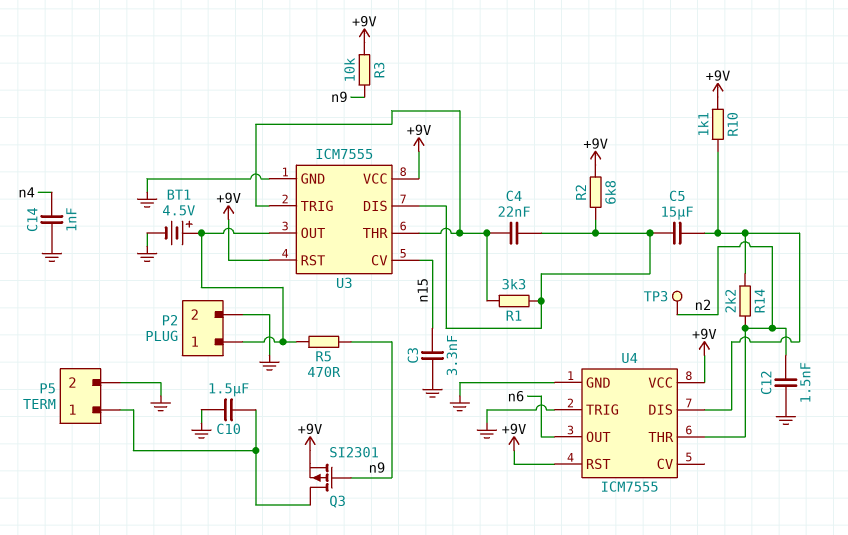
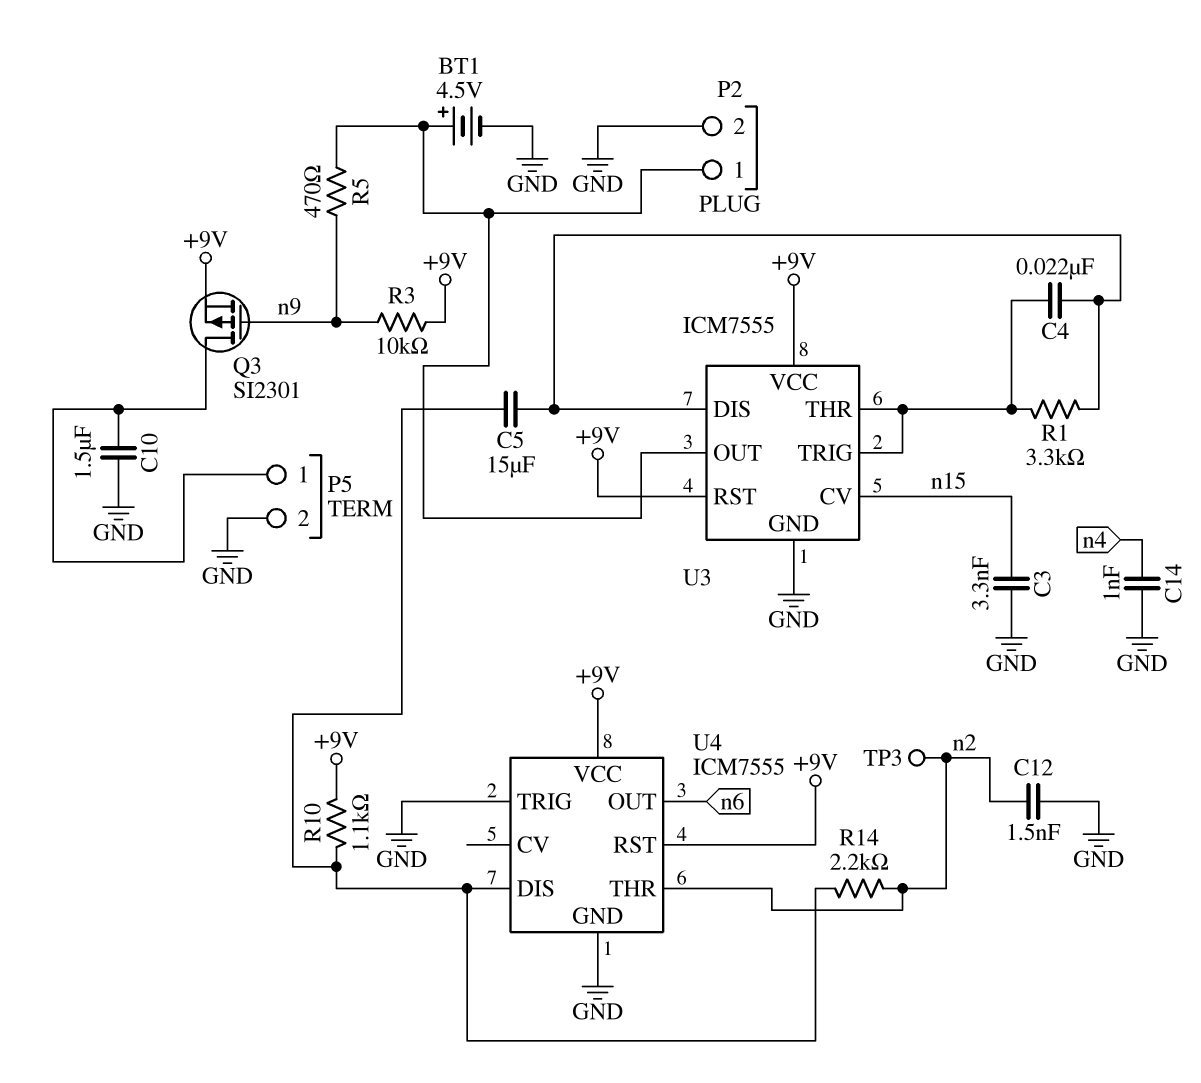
R2: 6.8k (+9V, U3/DIS) -> none

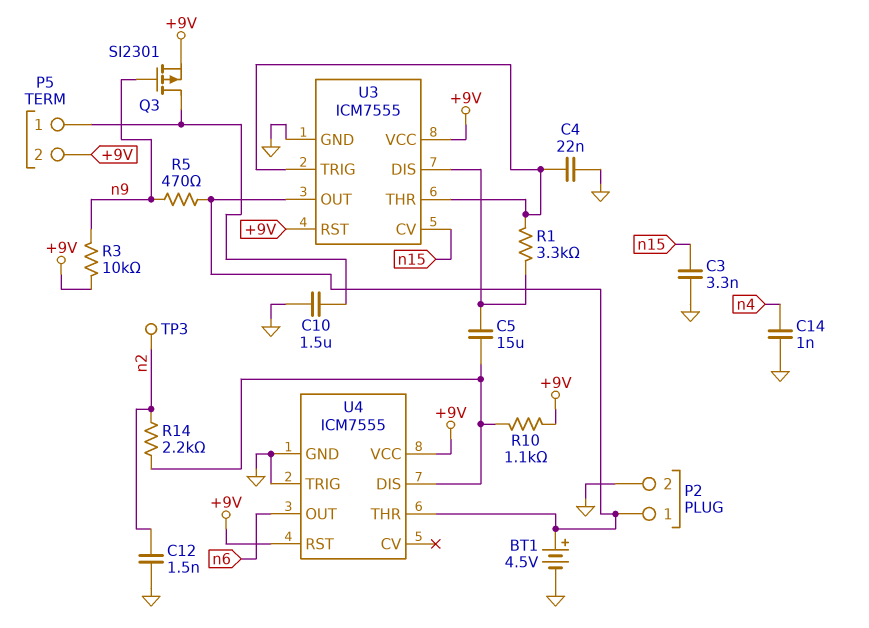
C4: 22nF (U3/DIS, U3/THR) -> 22nF (GND, U3/THR)
P5 pin 2: GND -> +9V
U4 pin THR: n2 -> P2/1

